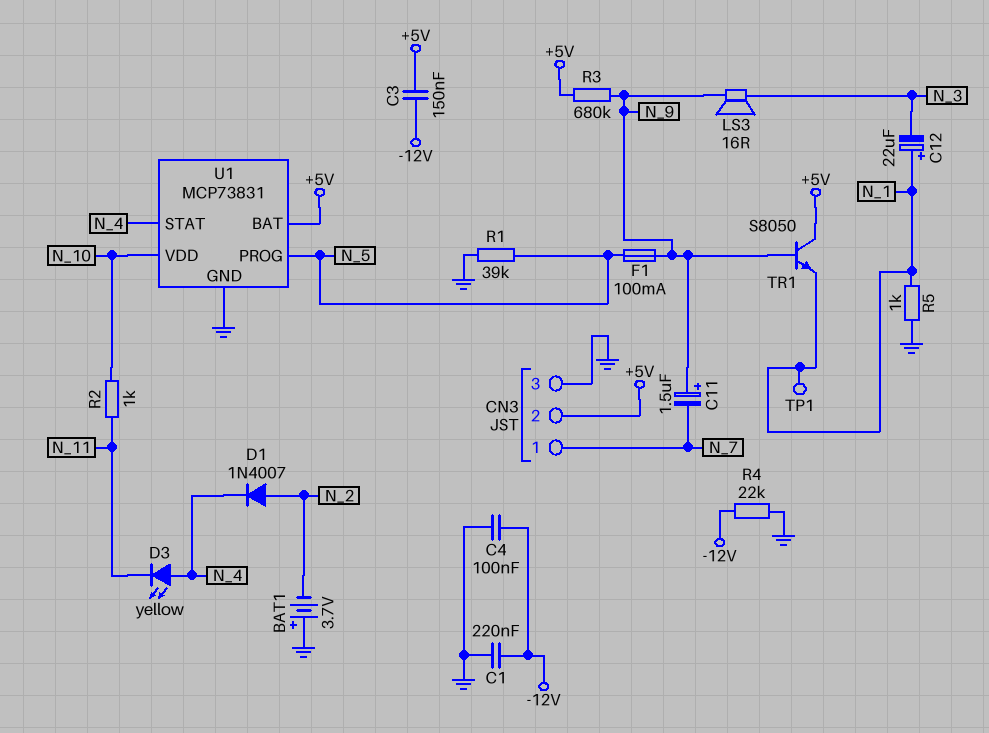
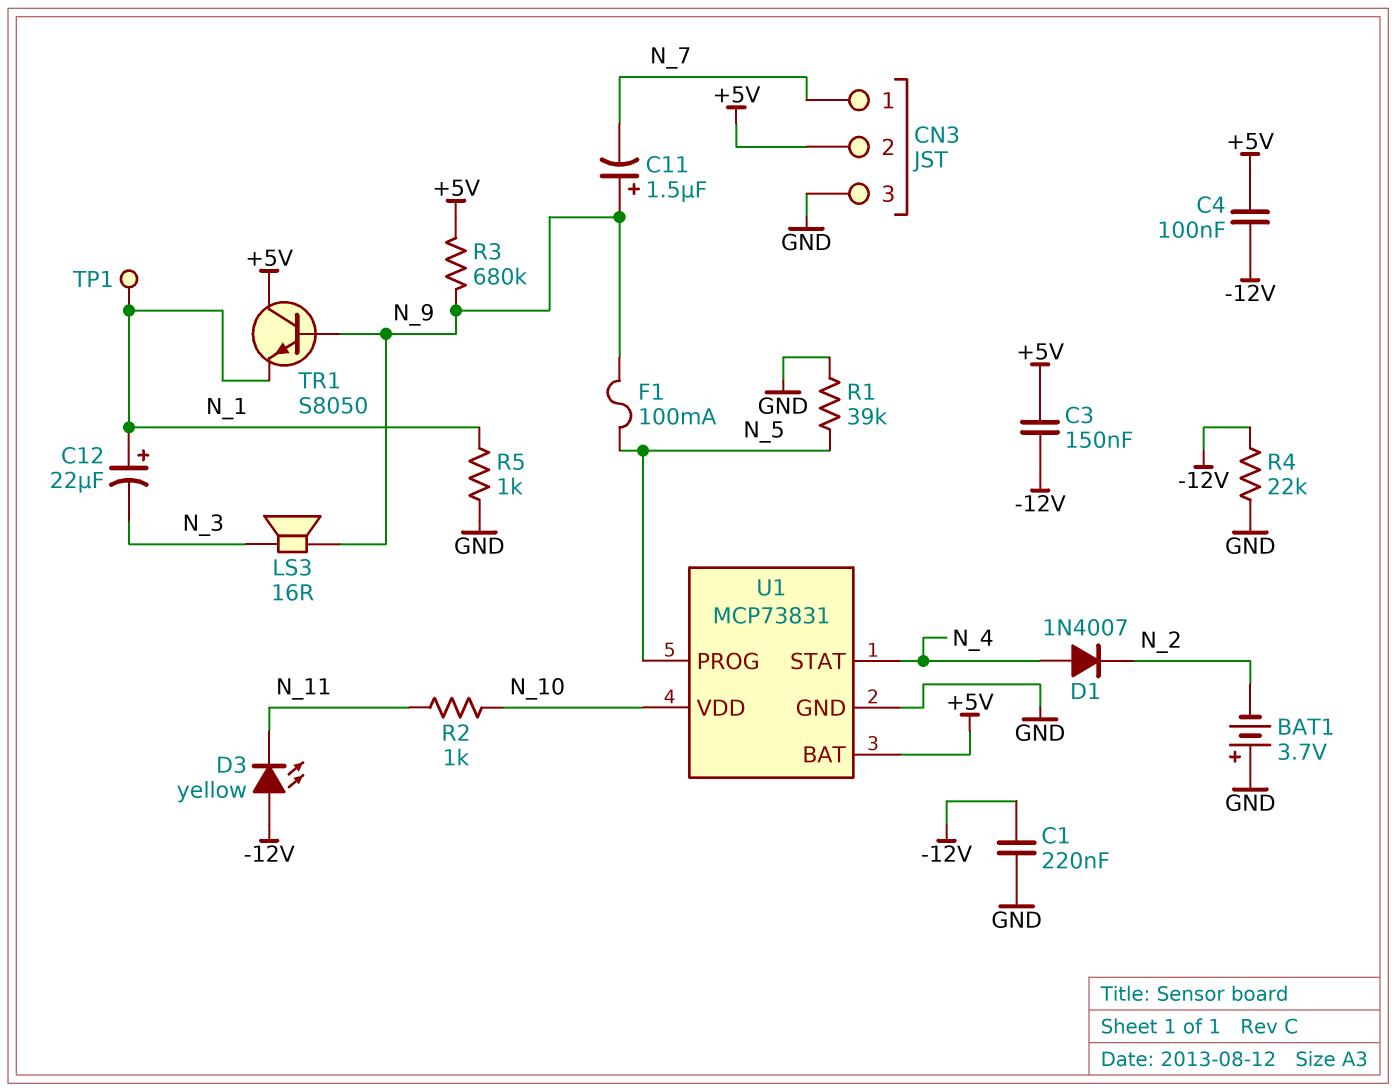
C4: 100nF (-12V, GND) -> 100nF (+5V, -12V)
D1: diode 1N4007 (A N_2, K N_4) -> diode 1N4007 (A N_4, K N_2)
D3: LED yellow (A N_4, K N_11) -> LED yellow (A -12V, K N_11)

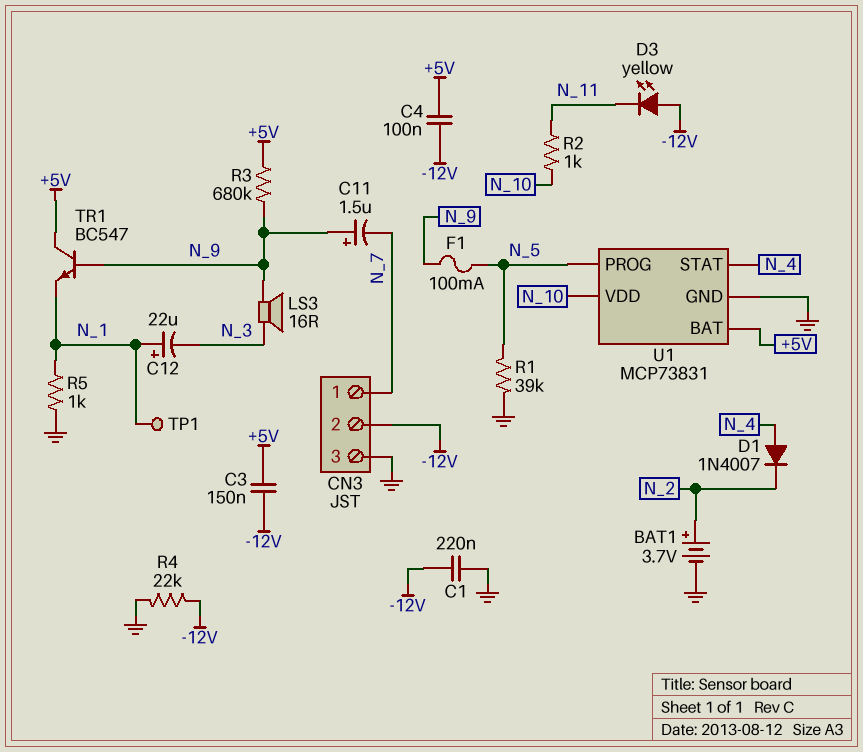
BAT1: 3.7V (plus GND, minus N_2) -> 3.7V (plus N_2, minus GND)
CN3 pin 2: +5V -> -12V
TR1: NPN S8050 (B N_9, C +5V, E N_1) -> NPN BC547 (B N_9, C +5V, E N_1)

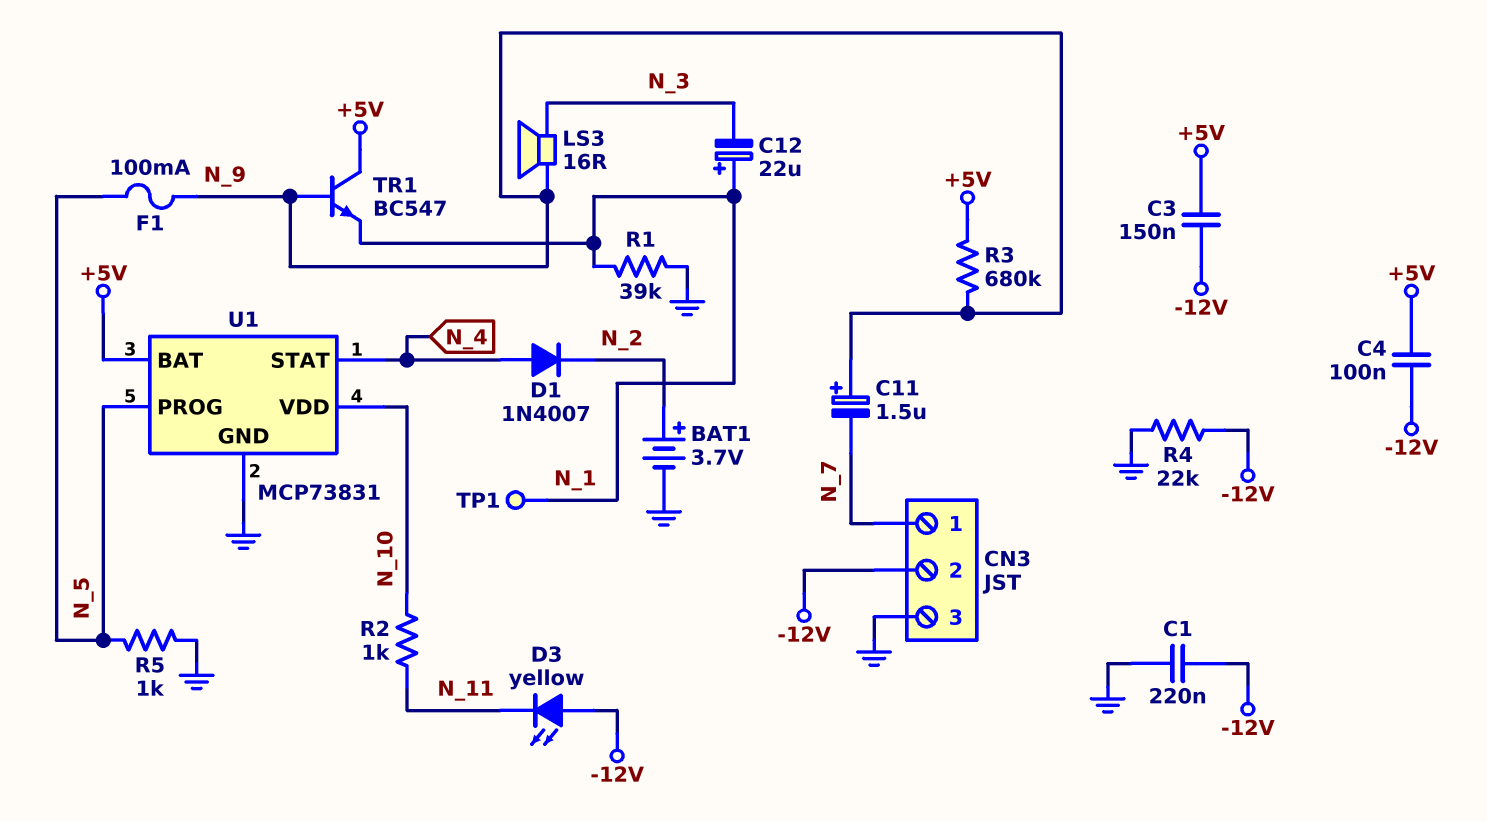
R1: 39k (GND, N_5) -> 39k (GND, N_1)
R5: 1k (GND, N_1) -> 1k (GND, N_5)

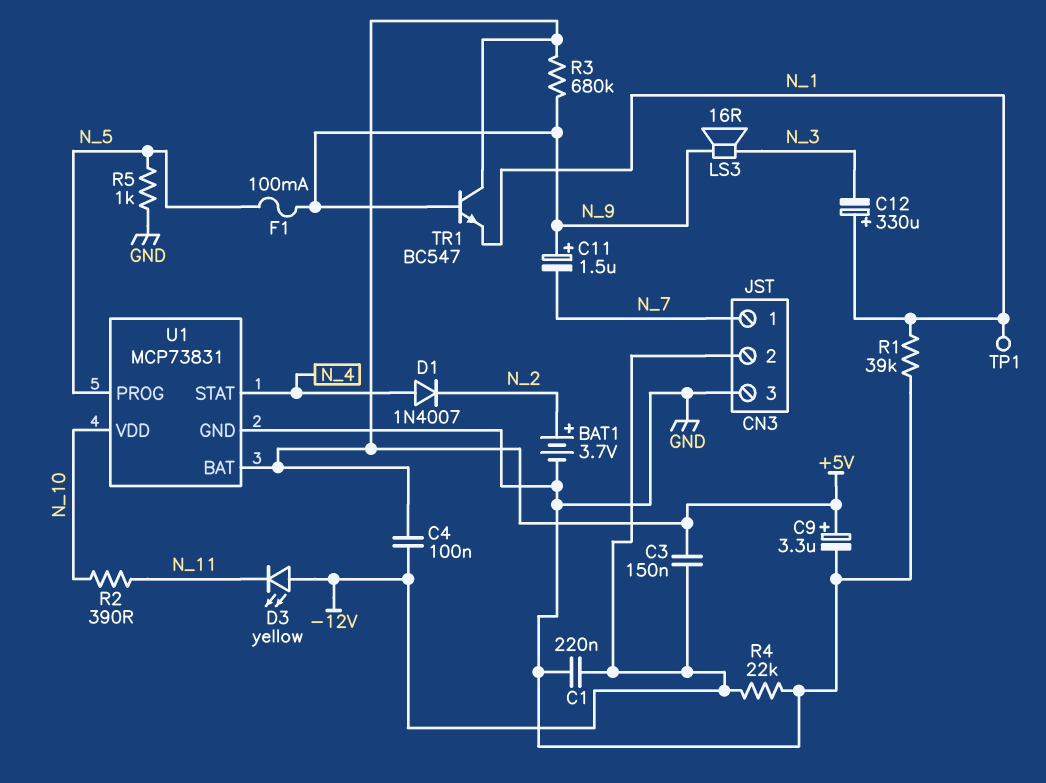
C9: none -> 3.3uF (plus +5V, minus GND)
C12: 22uF (plus N_1, minus N_3) -> 330uF (plus N_1, minus N_3)
R2: 1k (N_10, N_11) -> 390 (N_10, N_11)

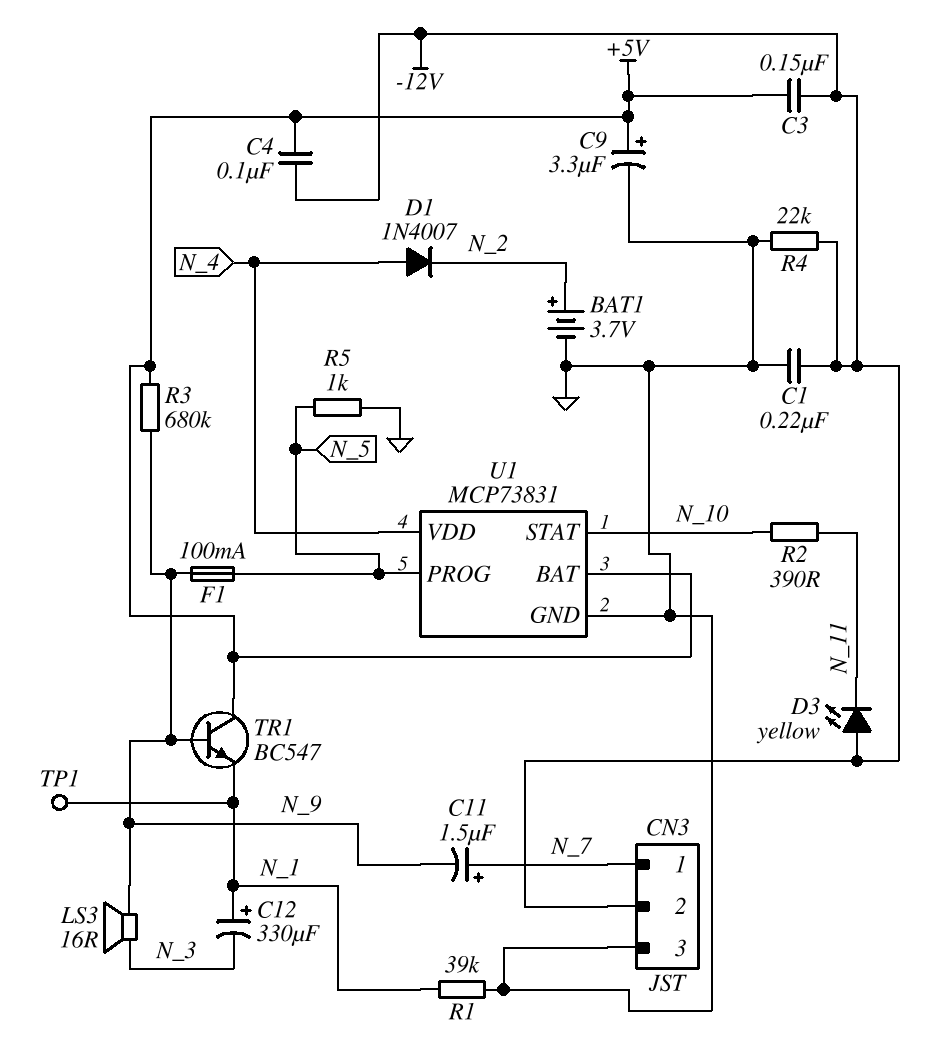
C11: 1.5uF (plus N_9, minus N_7) -> 1.5uF (plus N_7, minus N_9)
U1 pin STAT: N_4 -> N_10
U1 pin VDD: N_10 -> N_4

